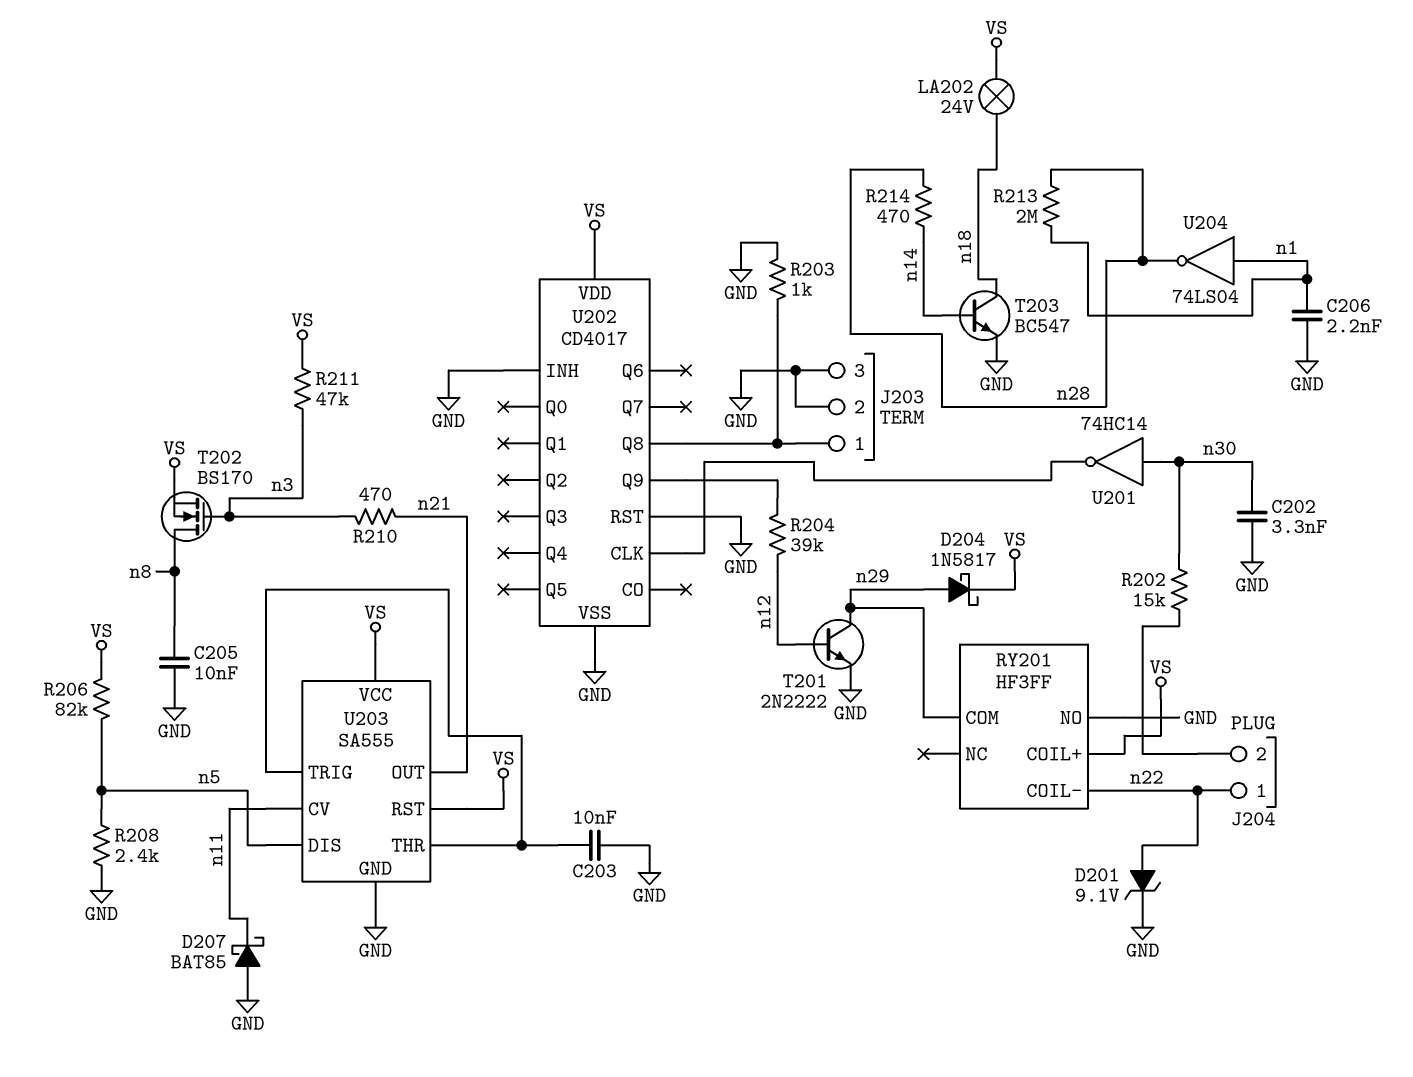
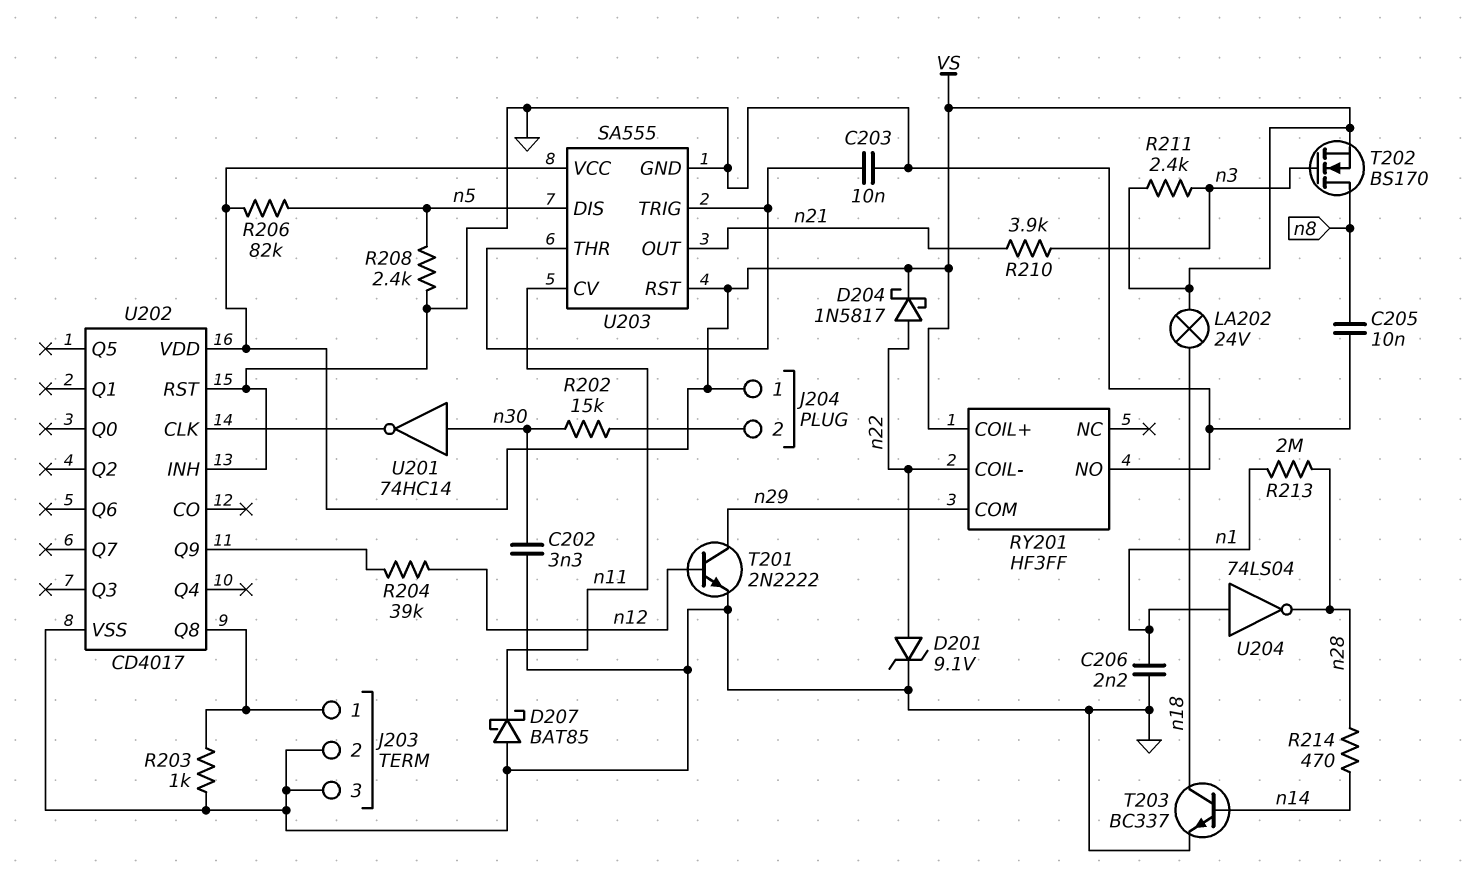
D204: schottky 1N5817 (A n29, K VS) -> schottky 1N5817 (A n22, K VS)
J204 pin 1: n22 -> VS
R210: 470 (n3, n21) -> 3.9k (n3, n21)
R211: 47k (VS, n3) -> 2.4k (VS, n3)
T203: NPN BC547 (B n14, C n18, E GND) -> NPN BC337 (B n14, C n18, E GND)

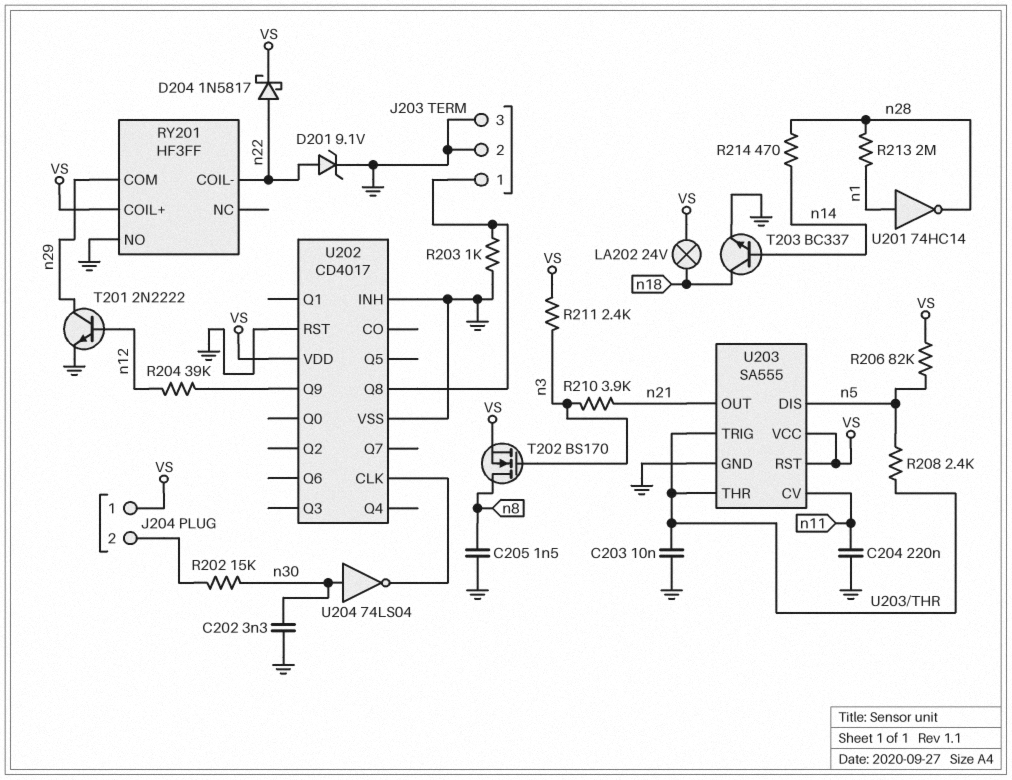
C204: none -> 220nF (GND, n11)
C205: 10nF (GND, n8) -> 1.5nF (GND, n8)
C206: 2.2nF (GND, n1) -> none
D207: schottky BAT85 (A GND, K n11) -> none
R208: 2.4k (GND, n5) -> 2.4k (U203/THR, n5)
U201: NOT 74HC14 (in n30, out U202/CLK) -> NOT 74HC14 (in n1, out n28)
U204: NOT 74LS04 (in n1, out n28) -> NOT 74LS04 (in n30, out U202/CLK)

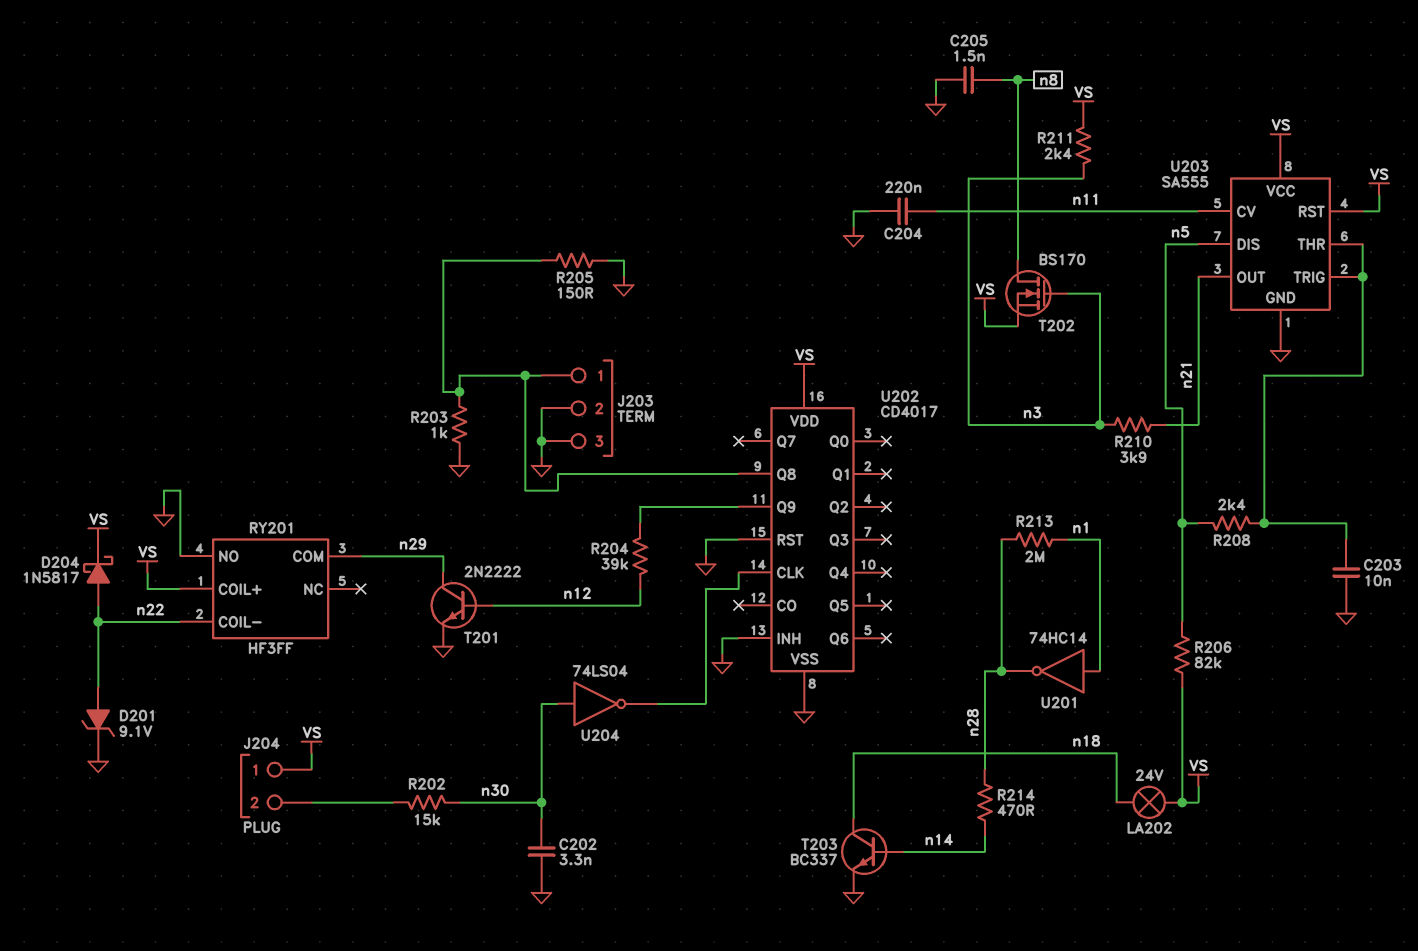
R205: none -> 150 (GND, J203/1)

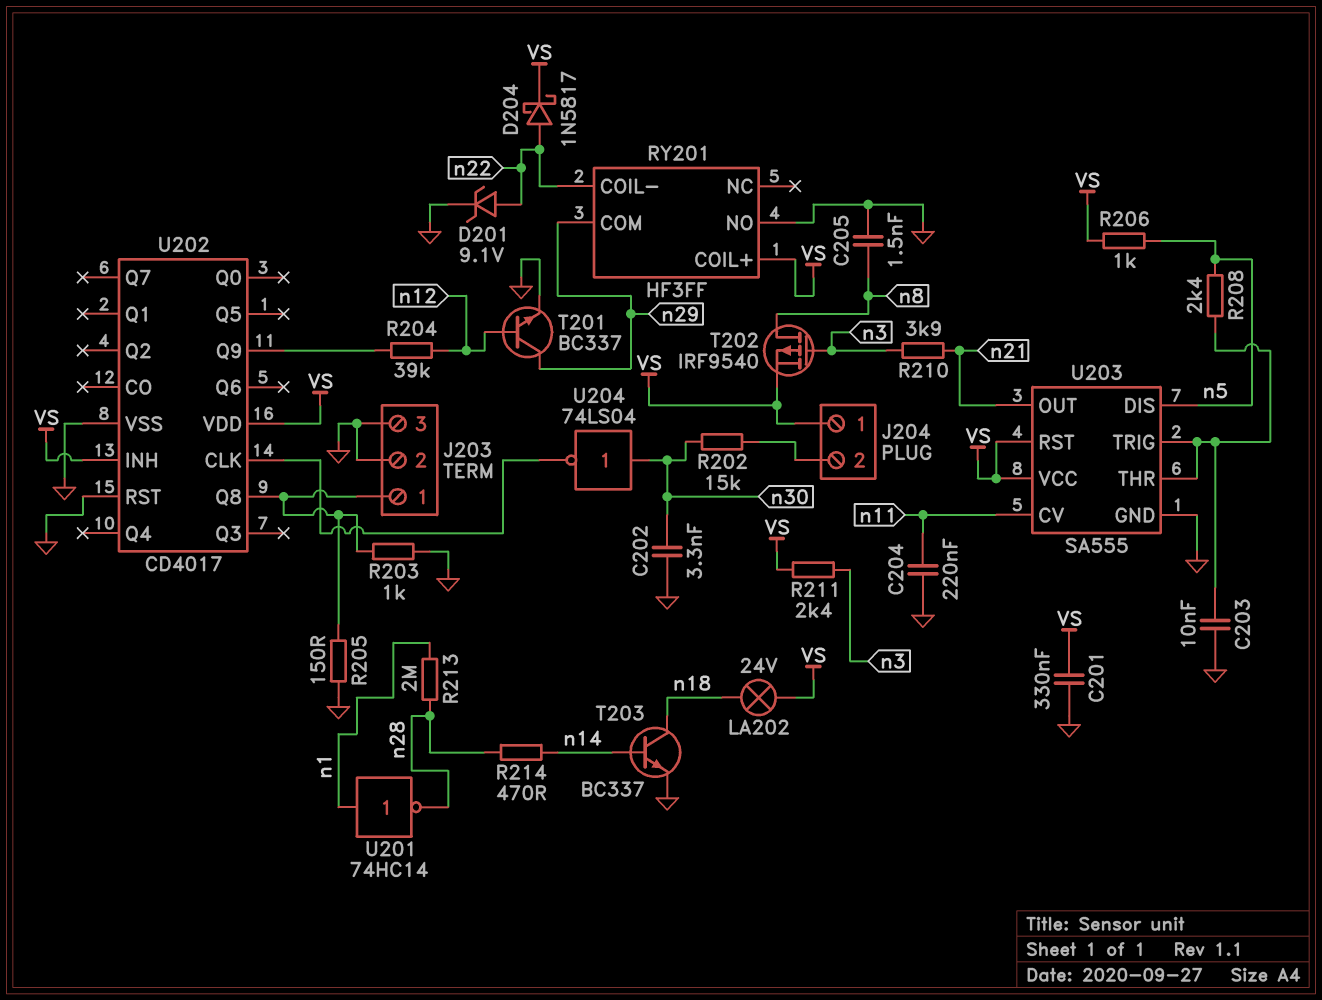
C201: none -> 330nF (GND, VS)
R206: 82k (VS, n5) -> 1k (VS, n5)
T201: NPN 2N2222 (B n12, C n29, E GND) -> NPN BC337 (B n12, C n29, E GND)
T202: NMOS BS170 (G n3, D n8, S VS) -> PMOS IRF9540 (G n3, D n8, S VS)
U202 pin INH: GND -> VS

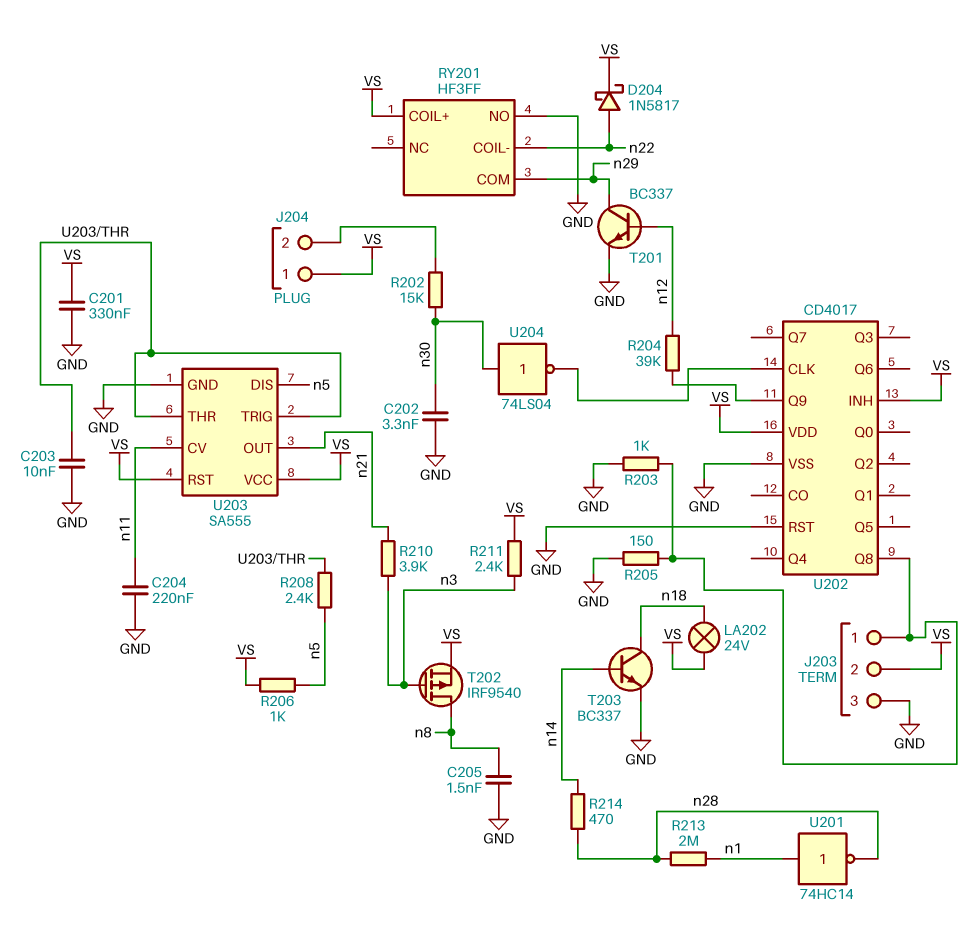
D201: zener 9.1V (A n22, K GND) -> none
J203 pin 2: GND -> VS

